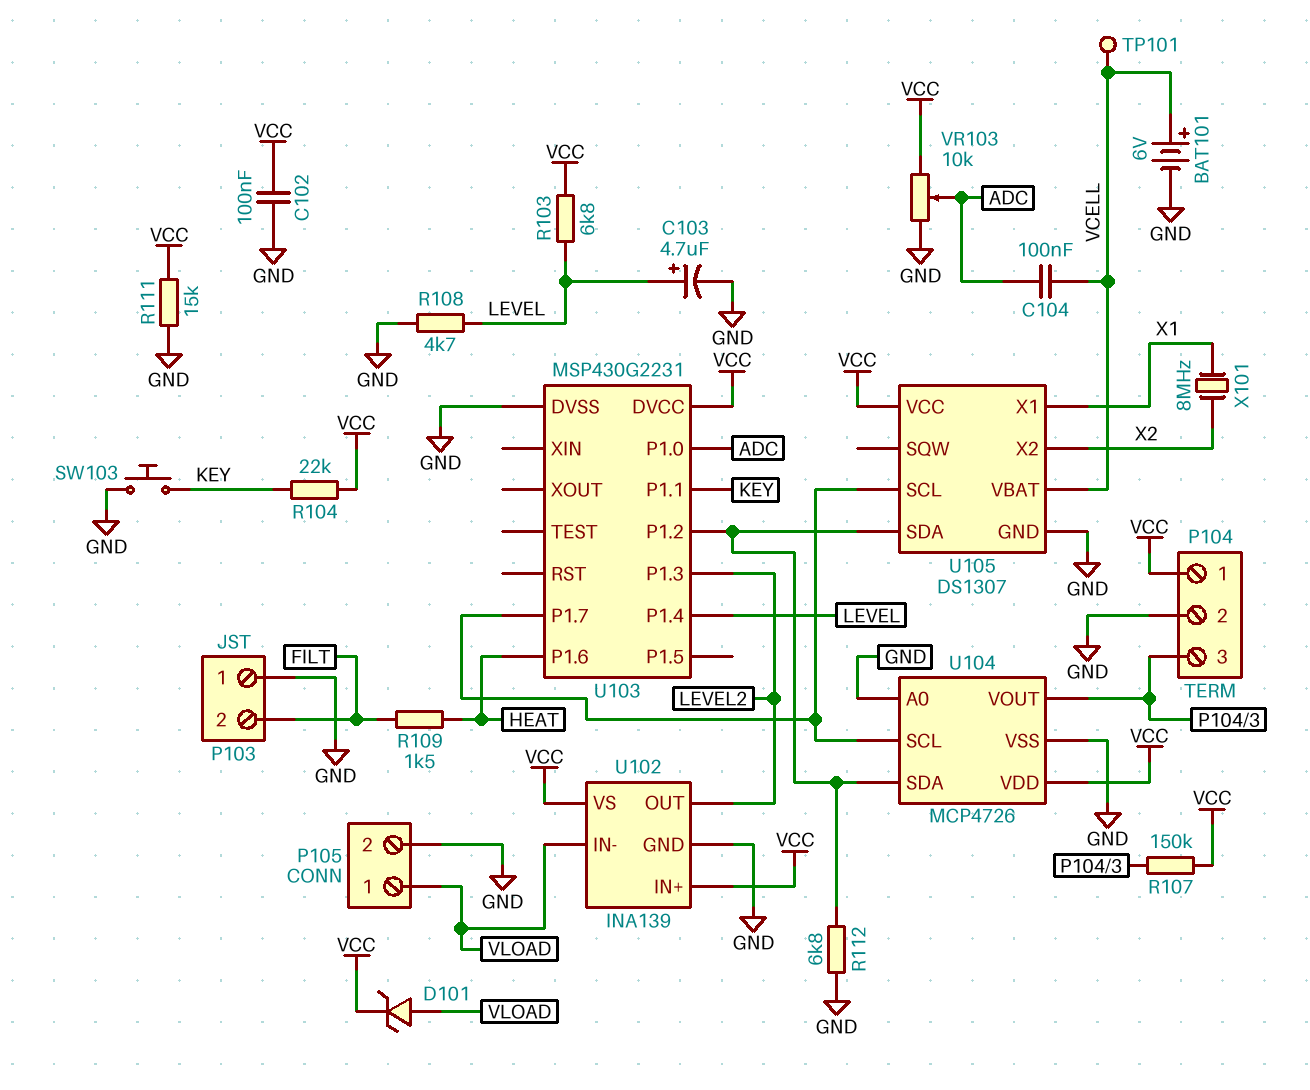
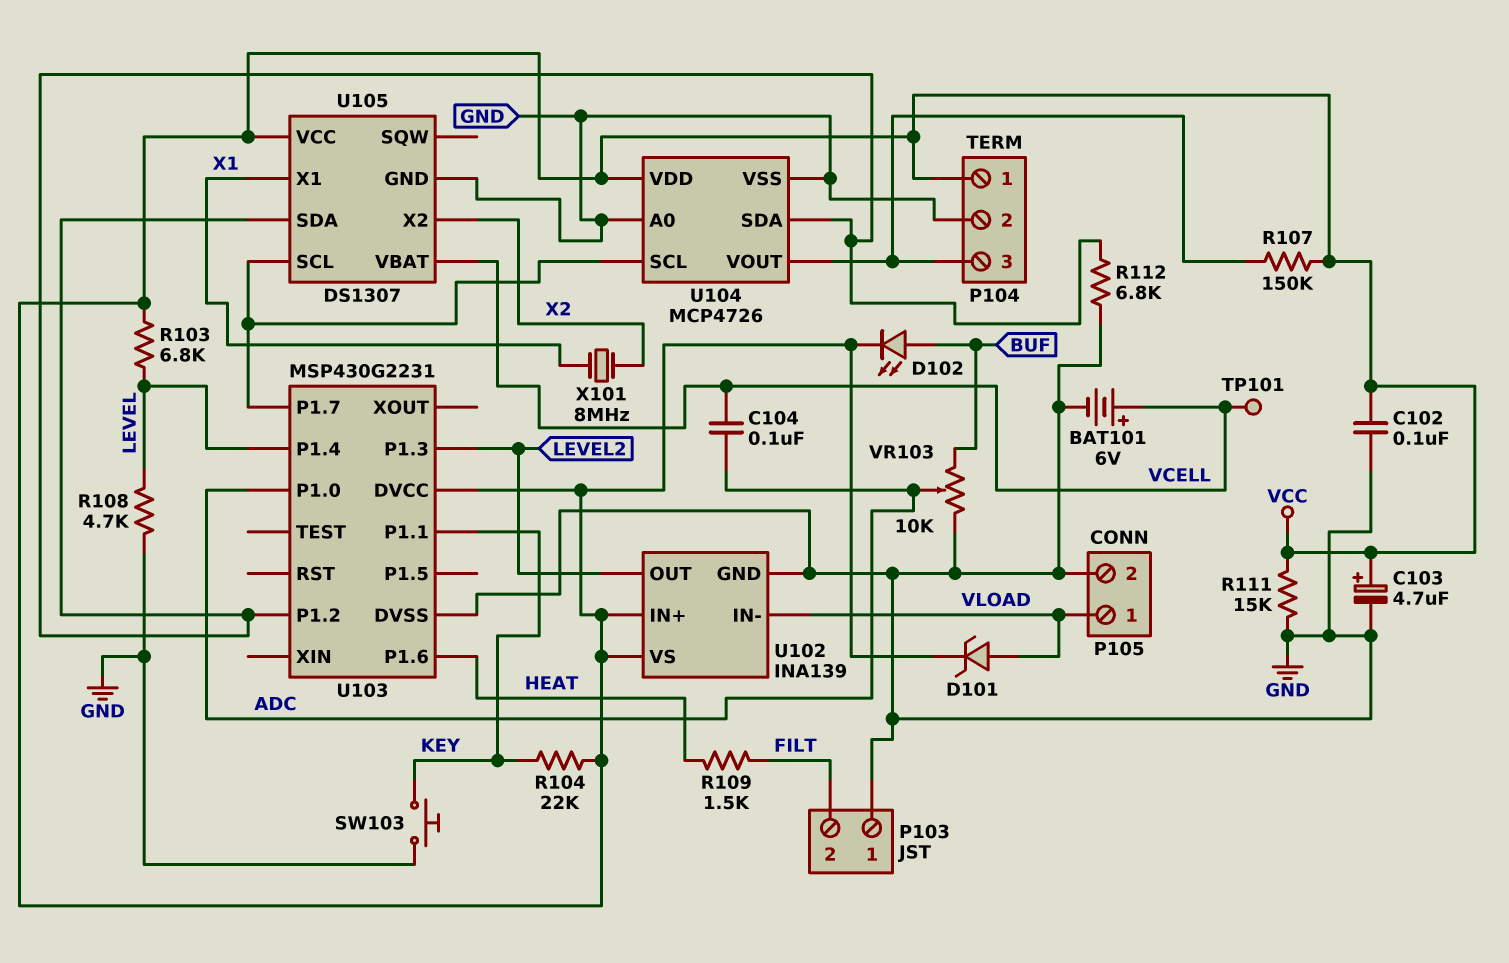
C103: 4.7uF (plus LEVEL, minus GND) -> 4.7uF (plus VCC, minus GND)
D102: none -> LED (A BUF, K VCC)
VR103: 10k (GND, VCC, wiper ADC) -> 10k (BUF, GND, wiper ADC)

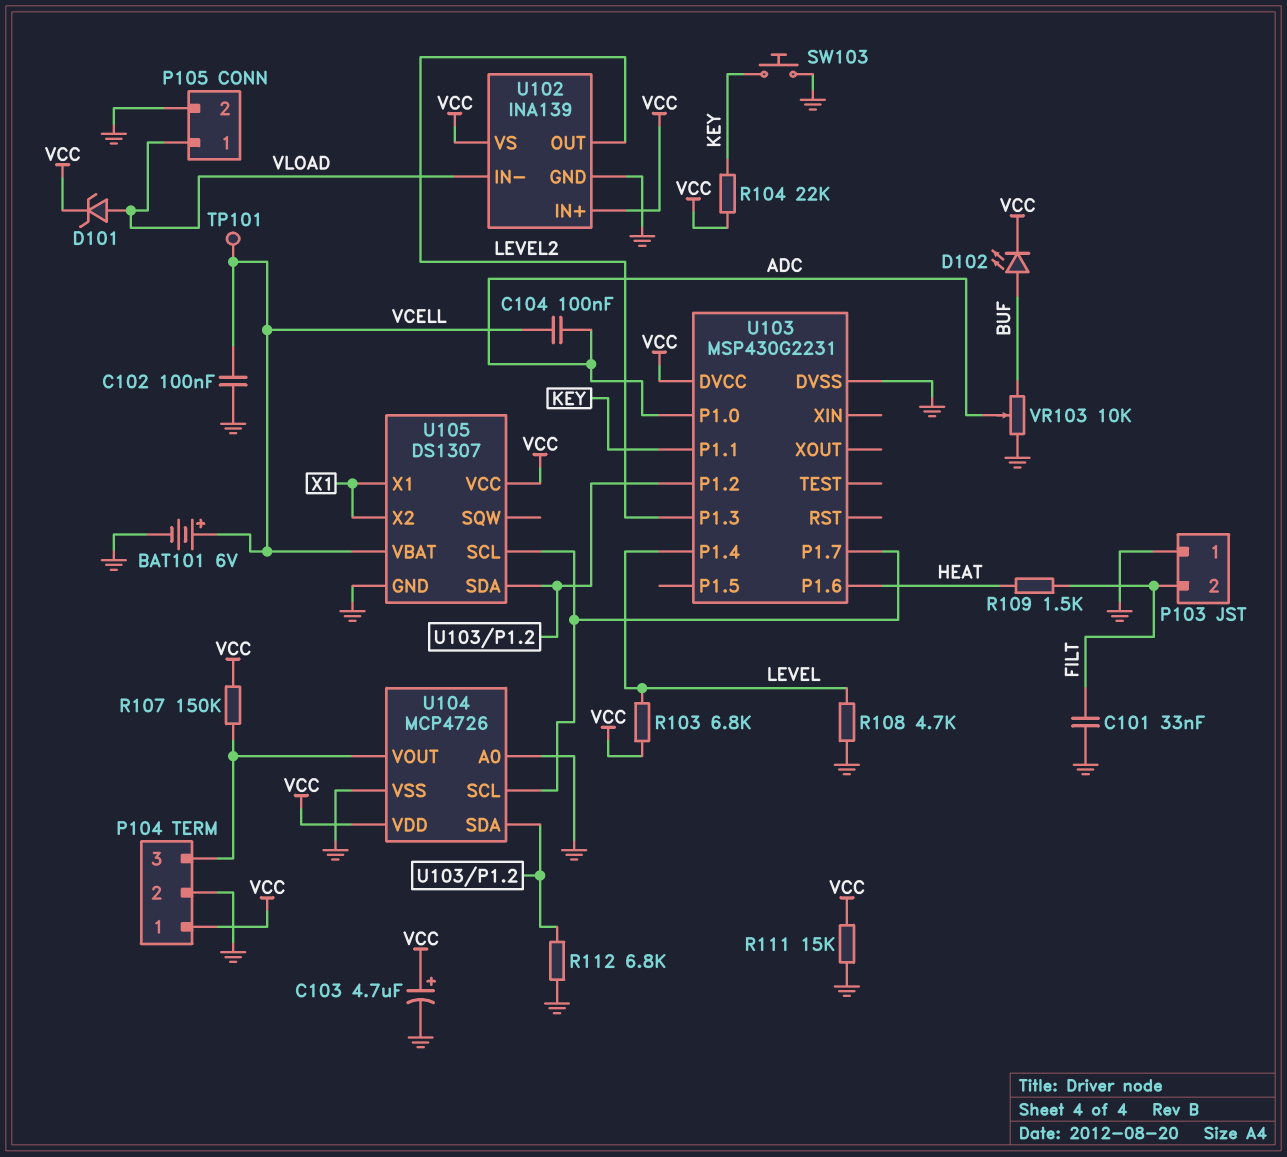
C101: none -> 33nF (FILT, GND)
C102: 100nF (GND, VCC) -> 100nF (GND, VCELL)
U105 pin X2: X2 -> X1
X101: 8MHz (X1, X2) -> none

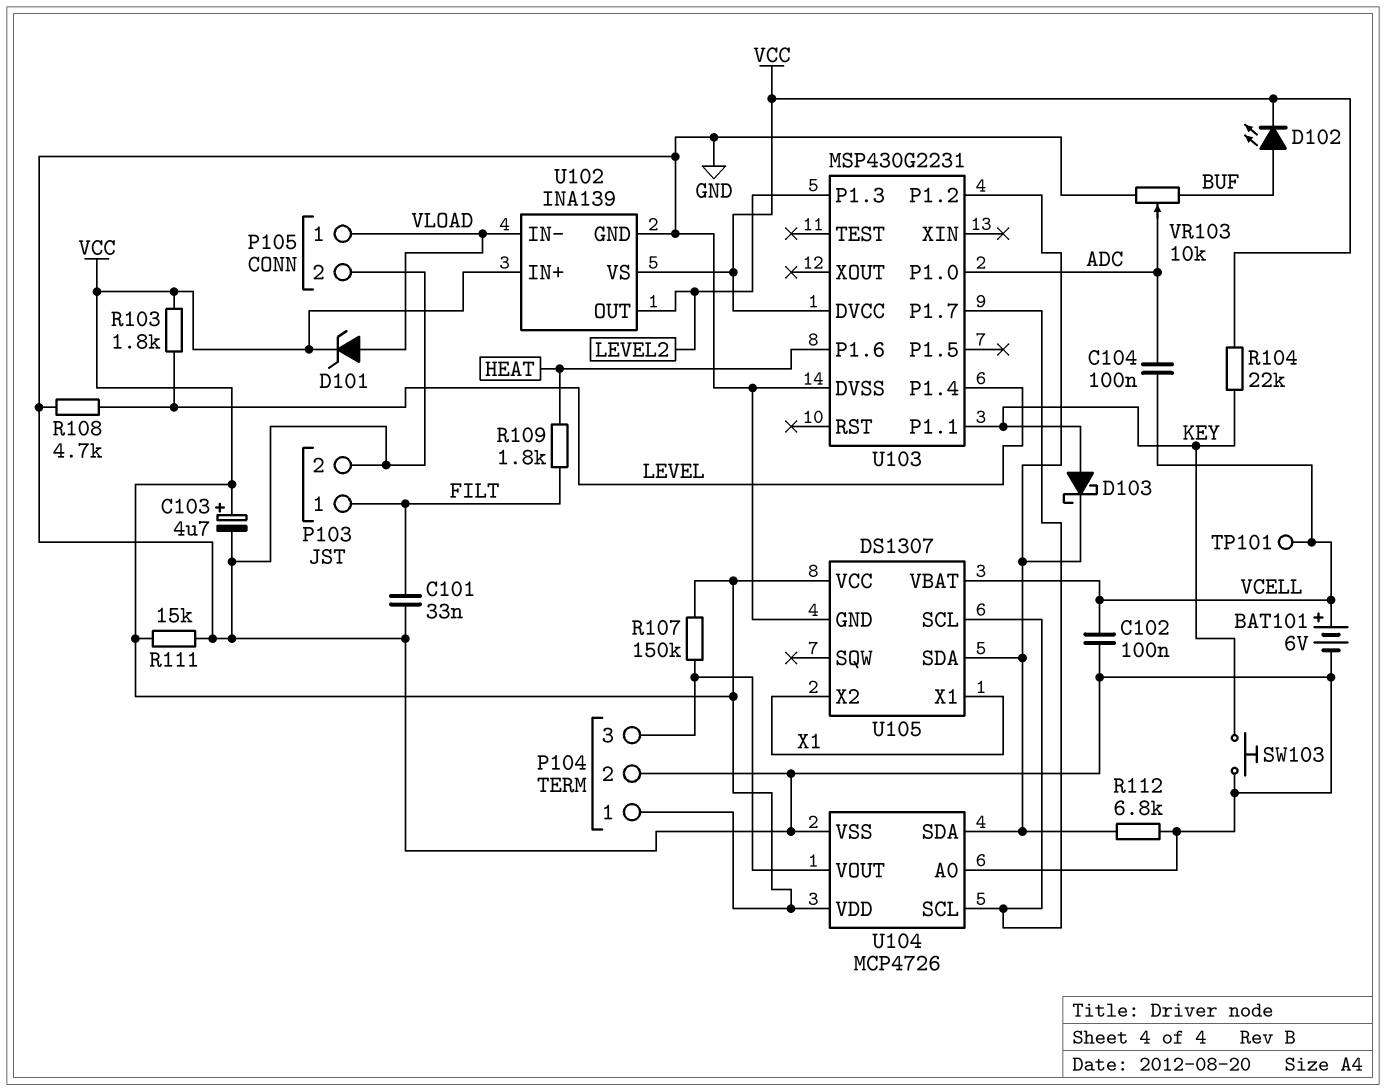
D103: none -> schottky (A KEY, K U103/P1.2)
P103 pin 1: GND -> FILT
P103 pin 2: FILT -> GND
R103: 6.8k (LEVEL, VCC) -> 1.8k (LEVEL, VCC)
R109: 1.5k (FILT, HEAT) -> 1.8k (FILT, HEAT)

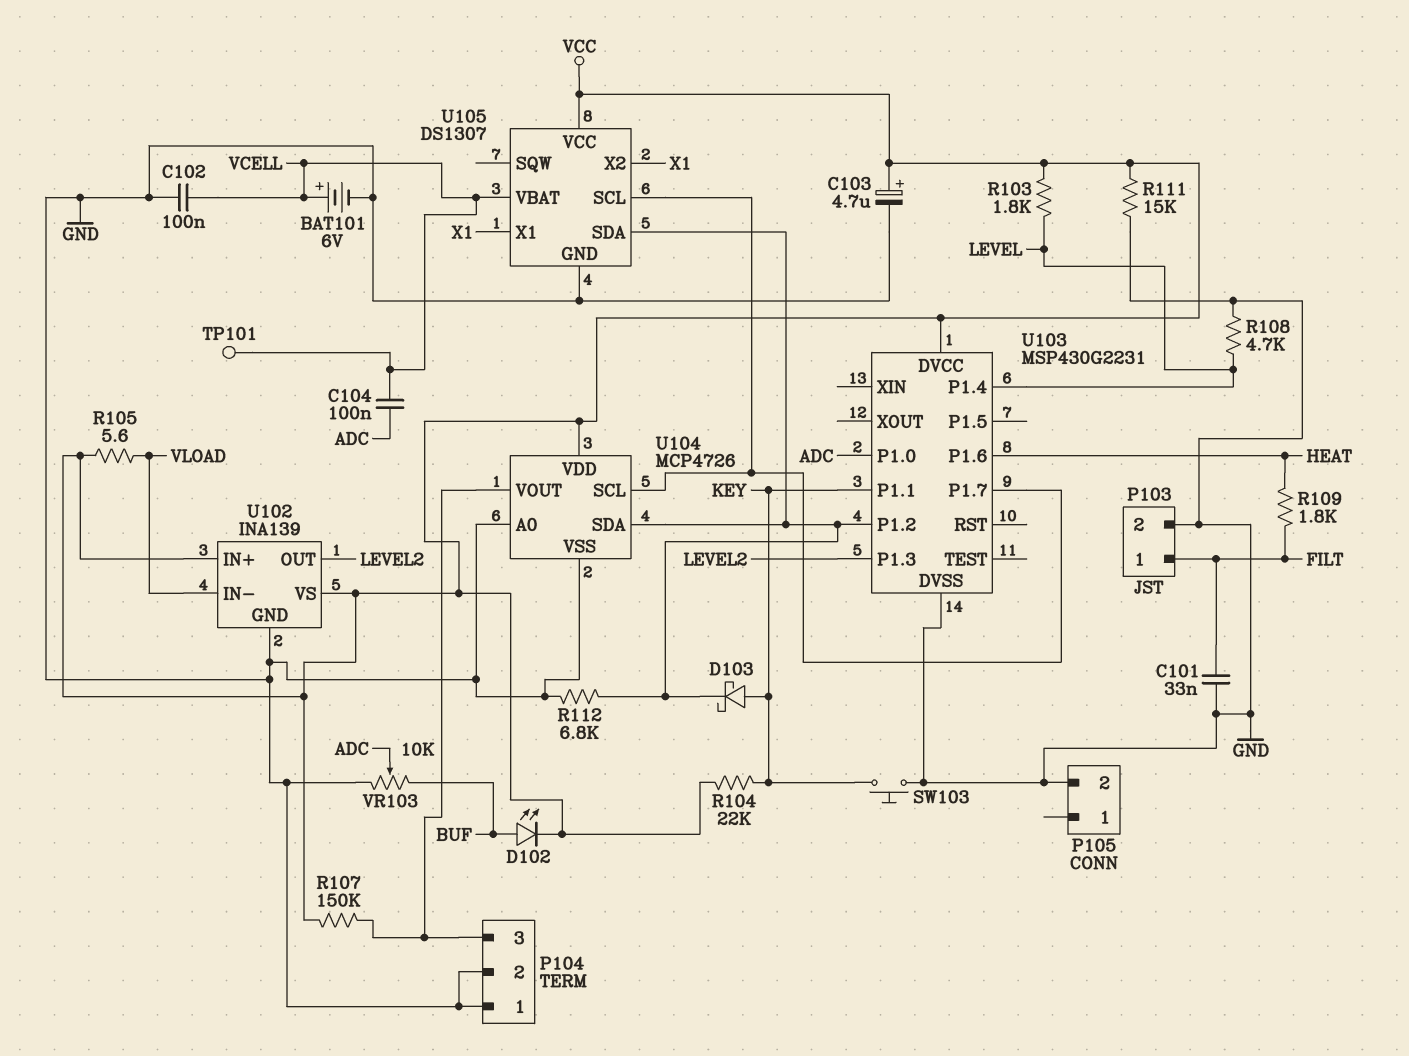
D101: zener (A VLOAD, K VCC) -> none
P104 pin 1: VCC -> GND
P105 pin 1: VLOAD -> none
R105: none -> 5.6 (VCC, VLOAD)

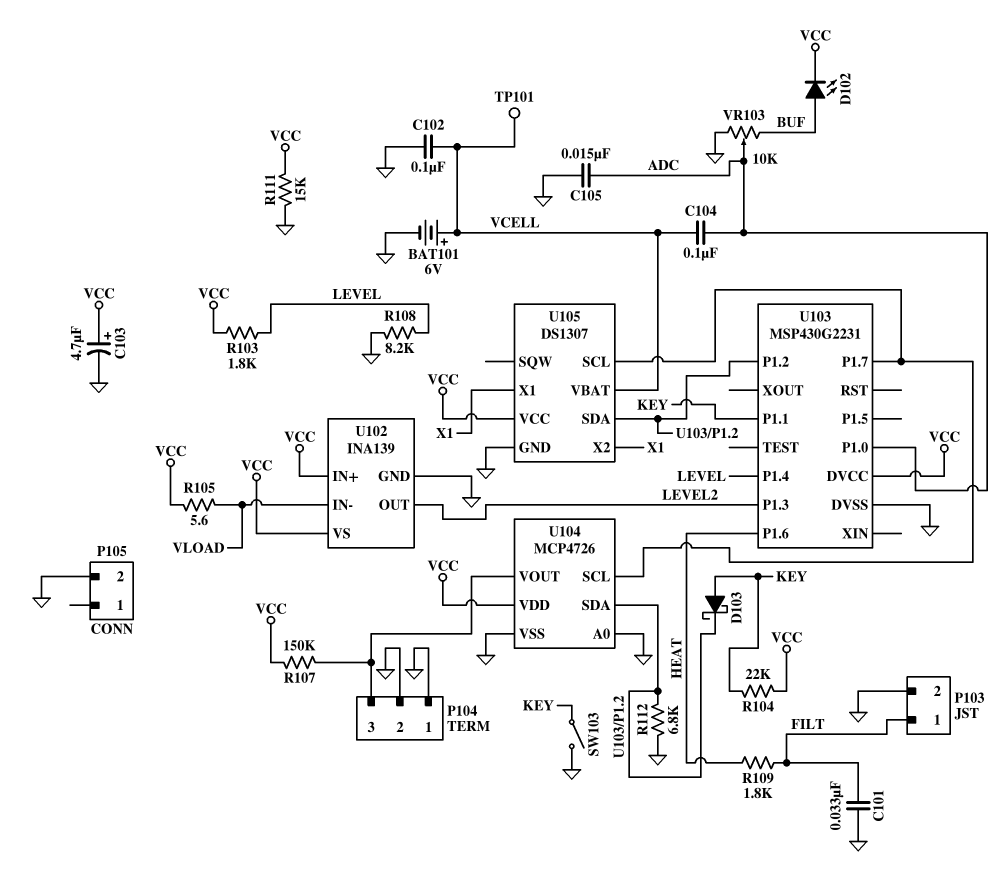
C105: none -> 15nF (ADC, GND)
R108: 4.7k (GND, LEVEL) -> 8.2k (GND, LEVEL)
SW103: button (GND, KEY) -> switch (GND, KEY)

